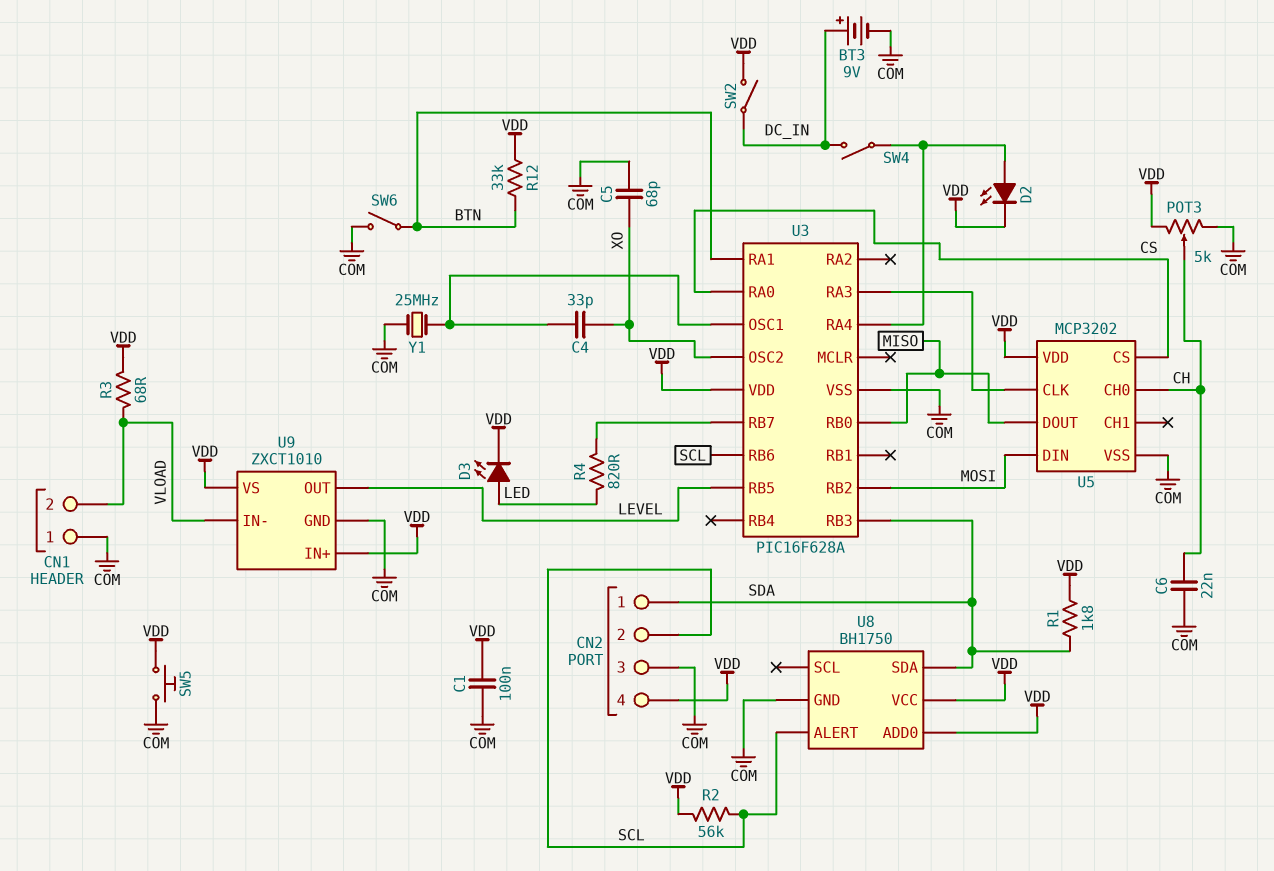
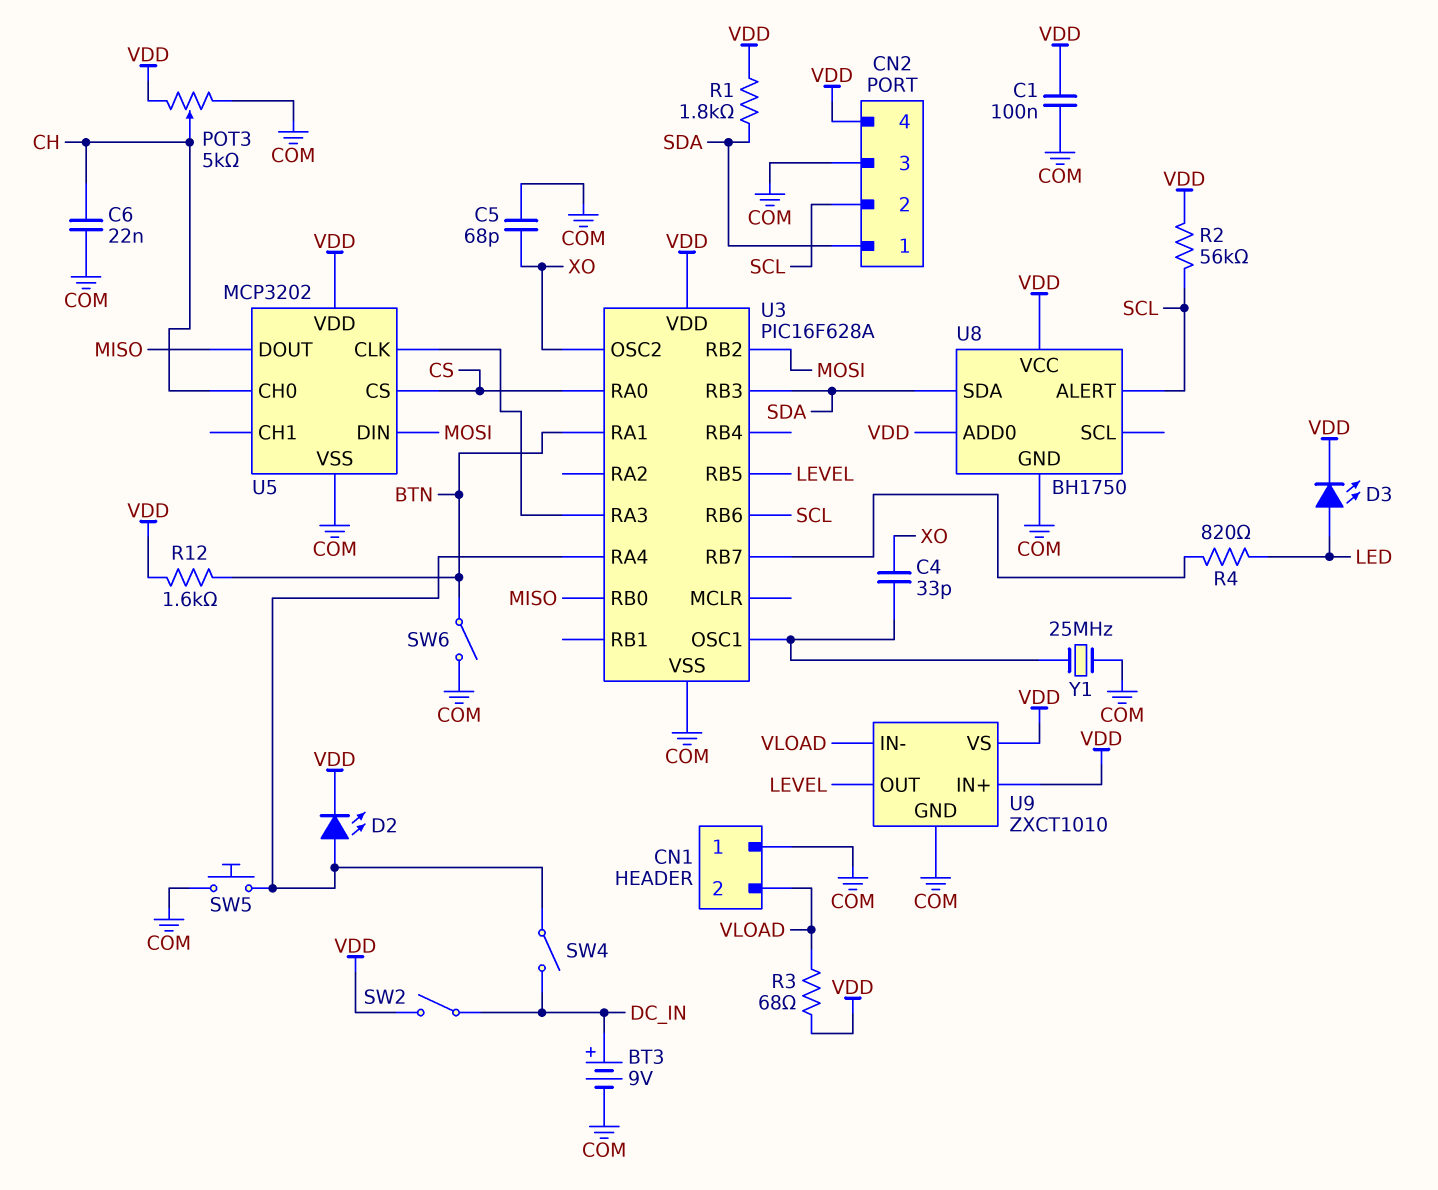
R12: 33k (BTN, VDD) -> 1.6k (BTN, VDD)
SW5: button (COM, VDD) -> button (COM, U3/RA4)

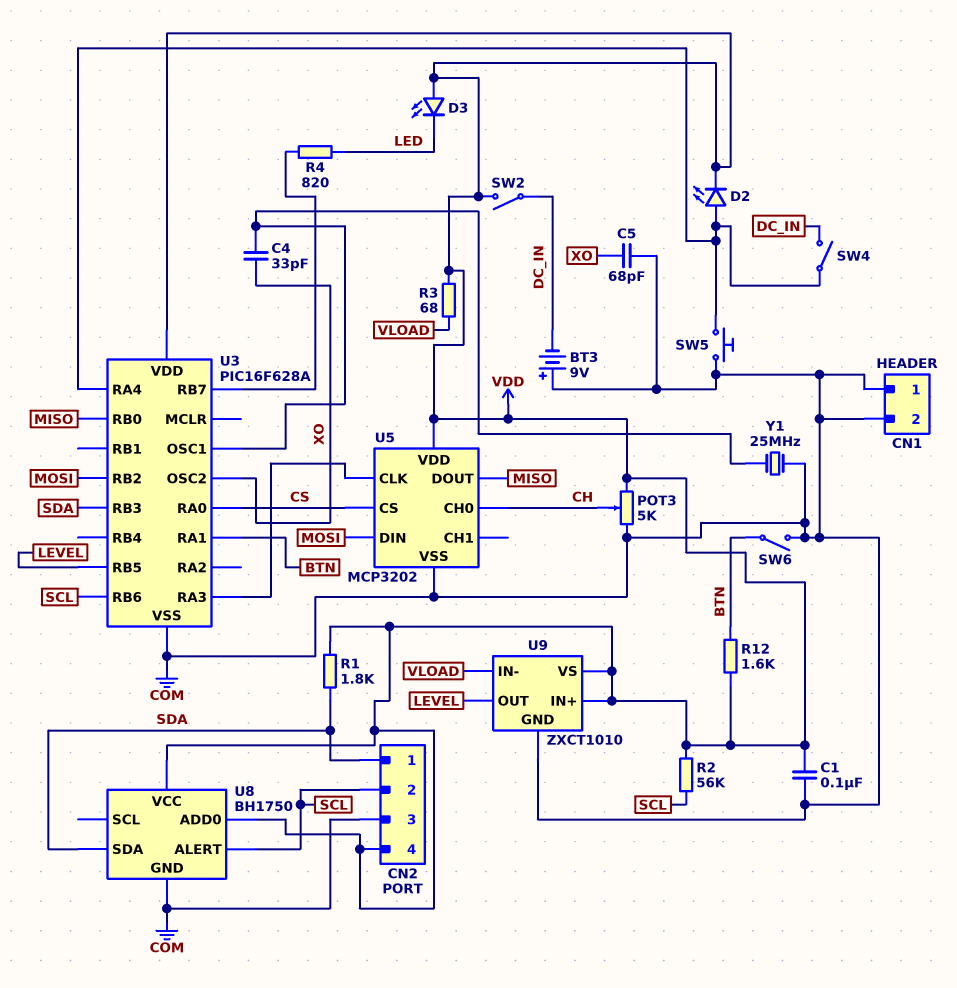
BT3: 9V (plus DC_IN, minus COM) -> 9V (plus COM, minus DC_IN)
C6: 22nF (CH, COM) -> none
CN1 pin 2: VLOAD -> COM
D3: LED (A LED, K VDD) -> LED (A VDD, K LED)

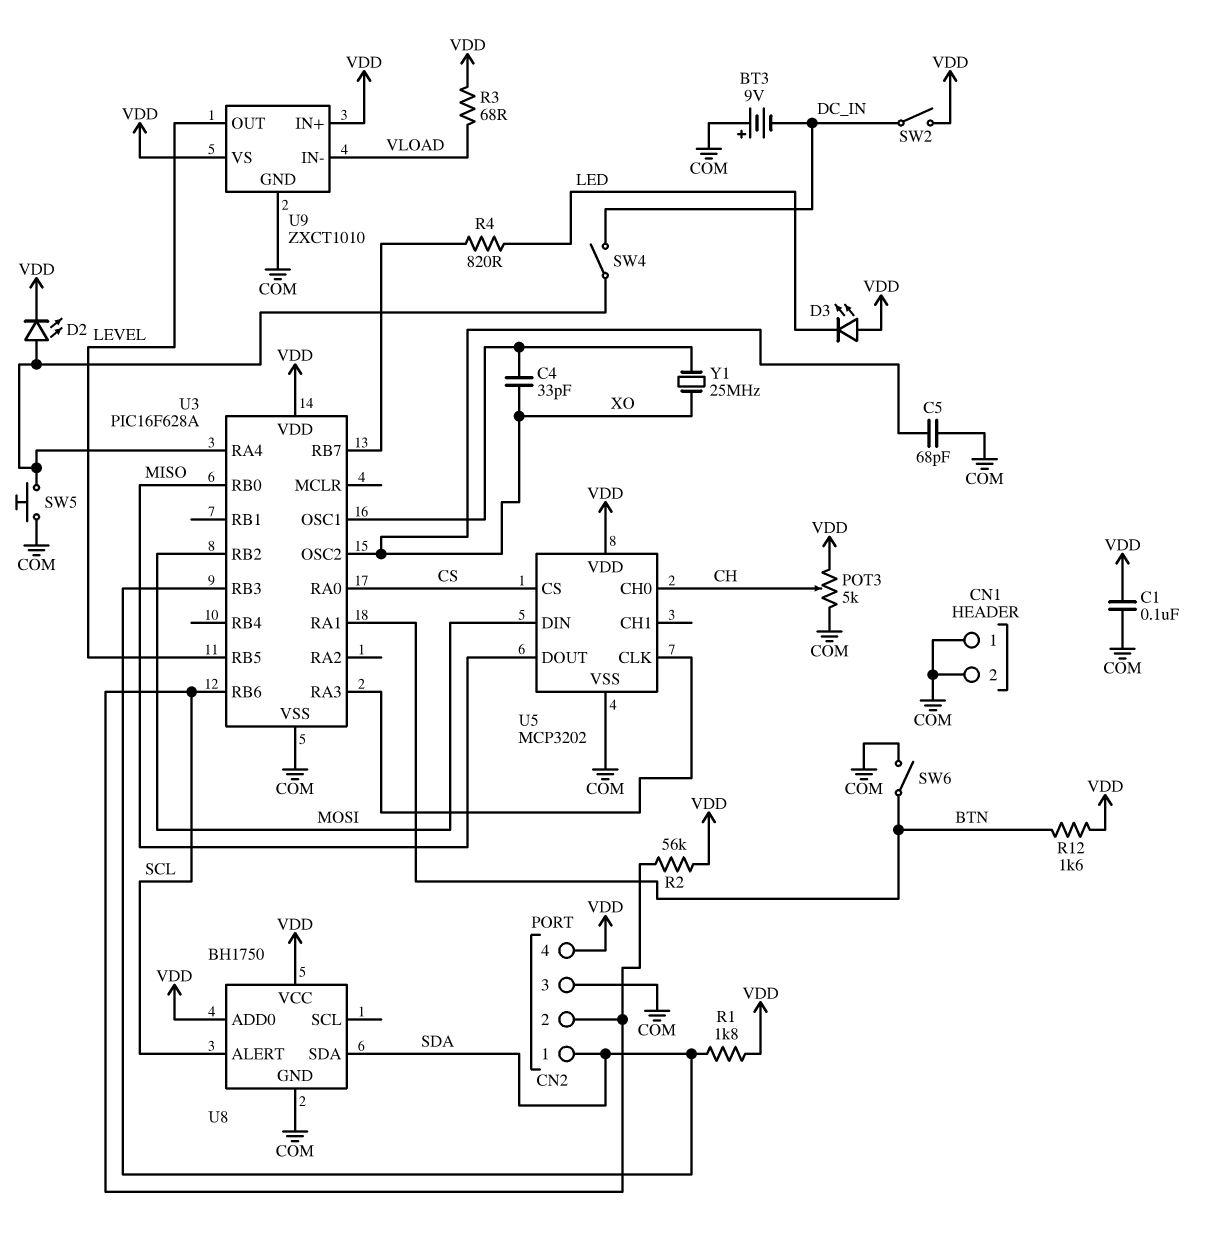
Y1: 25MHz (COM, U3/OSC1) -> 25MHz (U3/OSC1, XO)

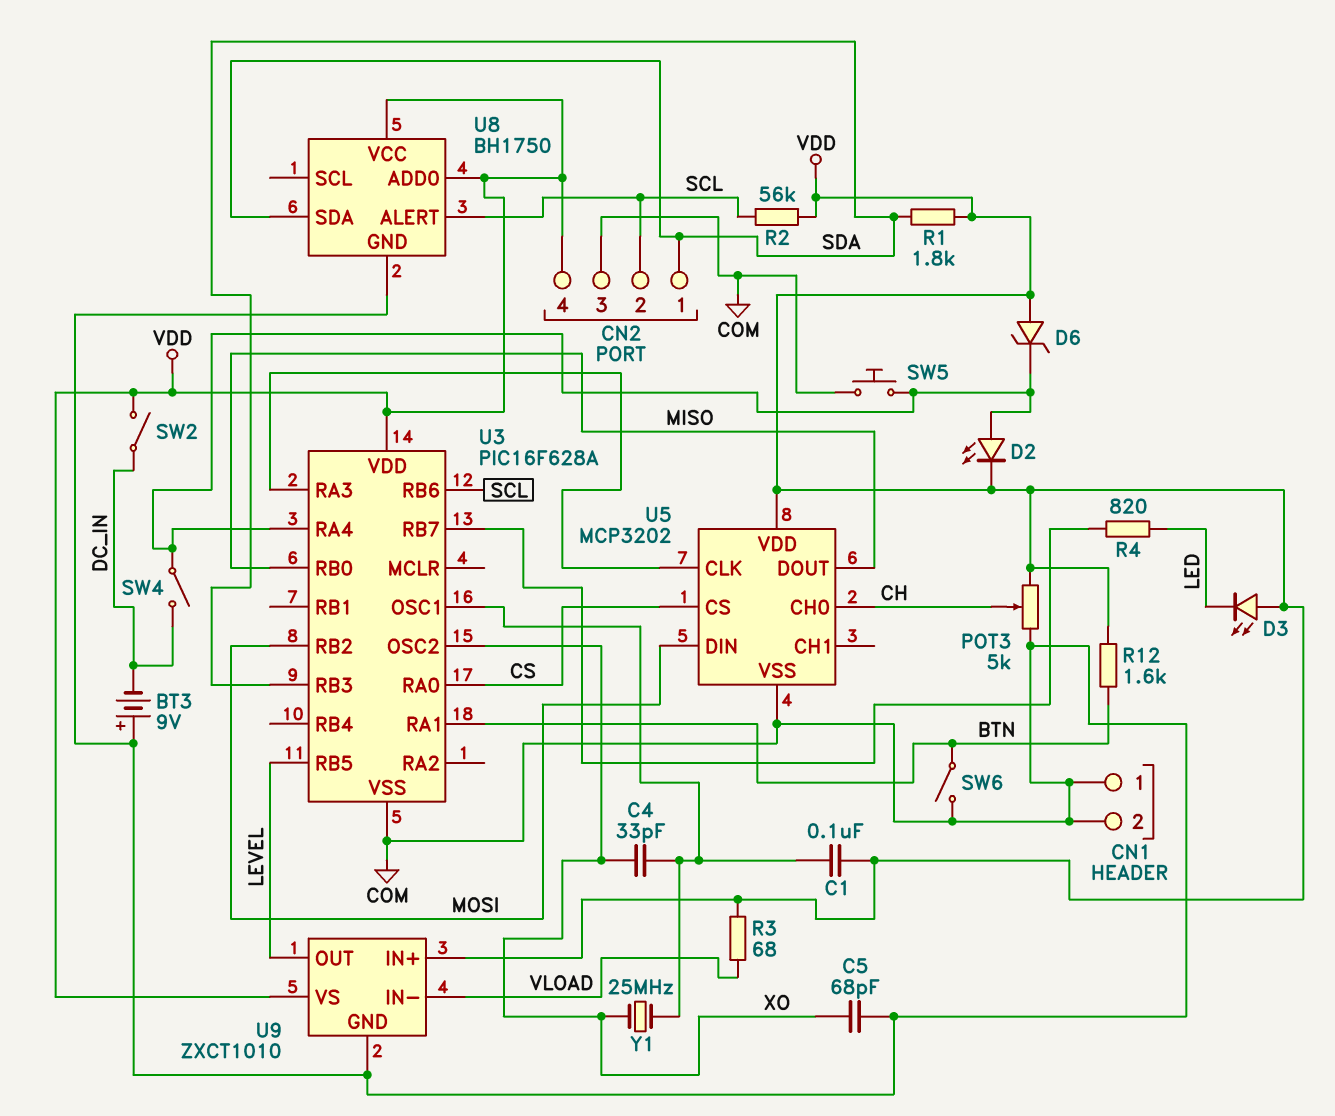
C1: 100nF (COM, VDD) -> 100nF (U3/OSC1, VDD)
D6: none -> zener (A VDD, K U3/RA4)

